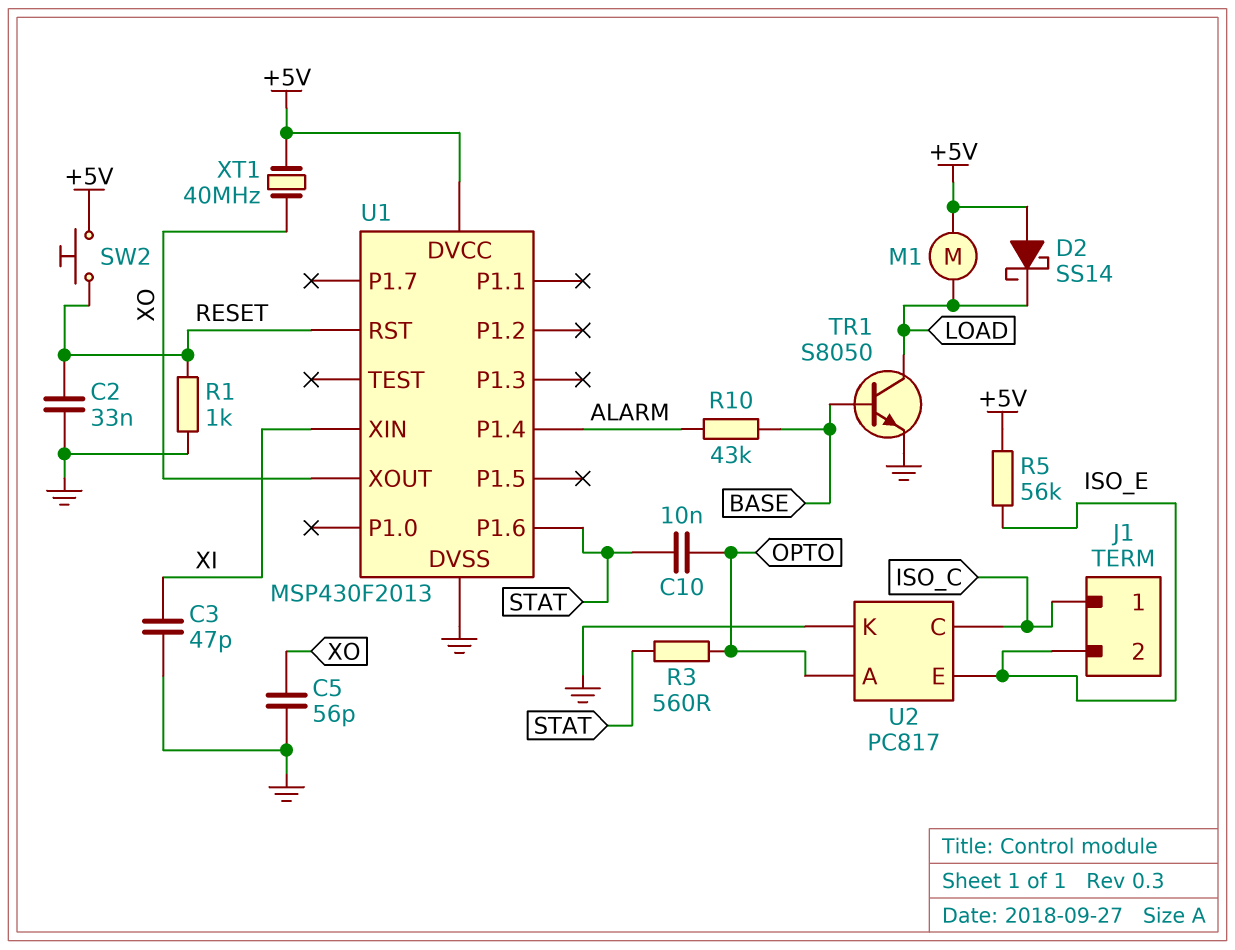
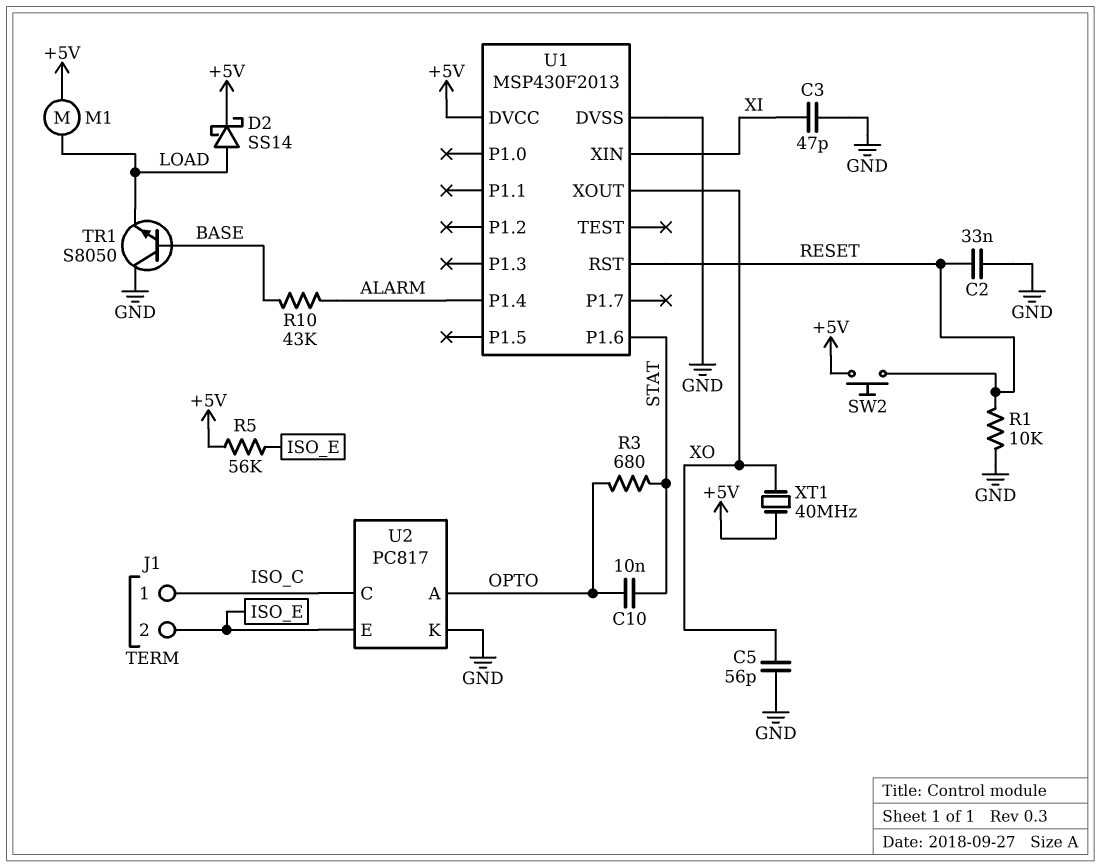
D2: schottky SS14 (A +5V, K LOAD) -> schottky SS14 (A LOAD, K +5V)
R1: 1k (GND, RESET) -> 10k (GND, RESET)
R3: 560 (OPTO, STAT) -> 680 (OPTO, STAT)
TR1: NPN S8050 (B BASE, C LOAD, E GND) -> NPN S8050 (B BASE, C GND, E LOAD)

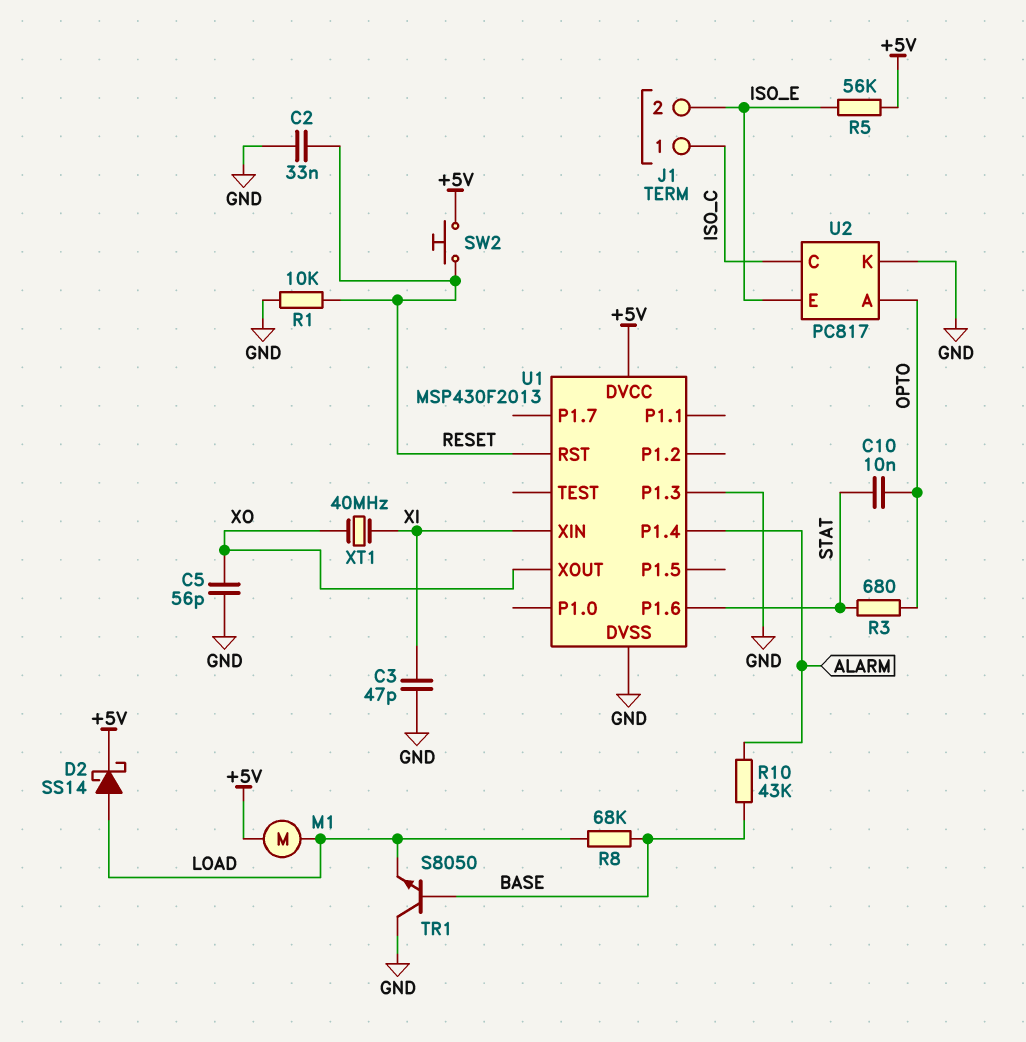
R8: none -> 68k (BASE, LOAD)
U1 pin P1.3: none -> GND
XT1: 40MHz (+5V, XO) -> 40MHz (XI, XO)

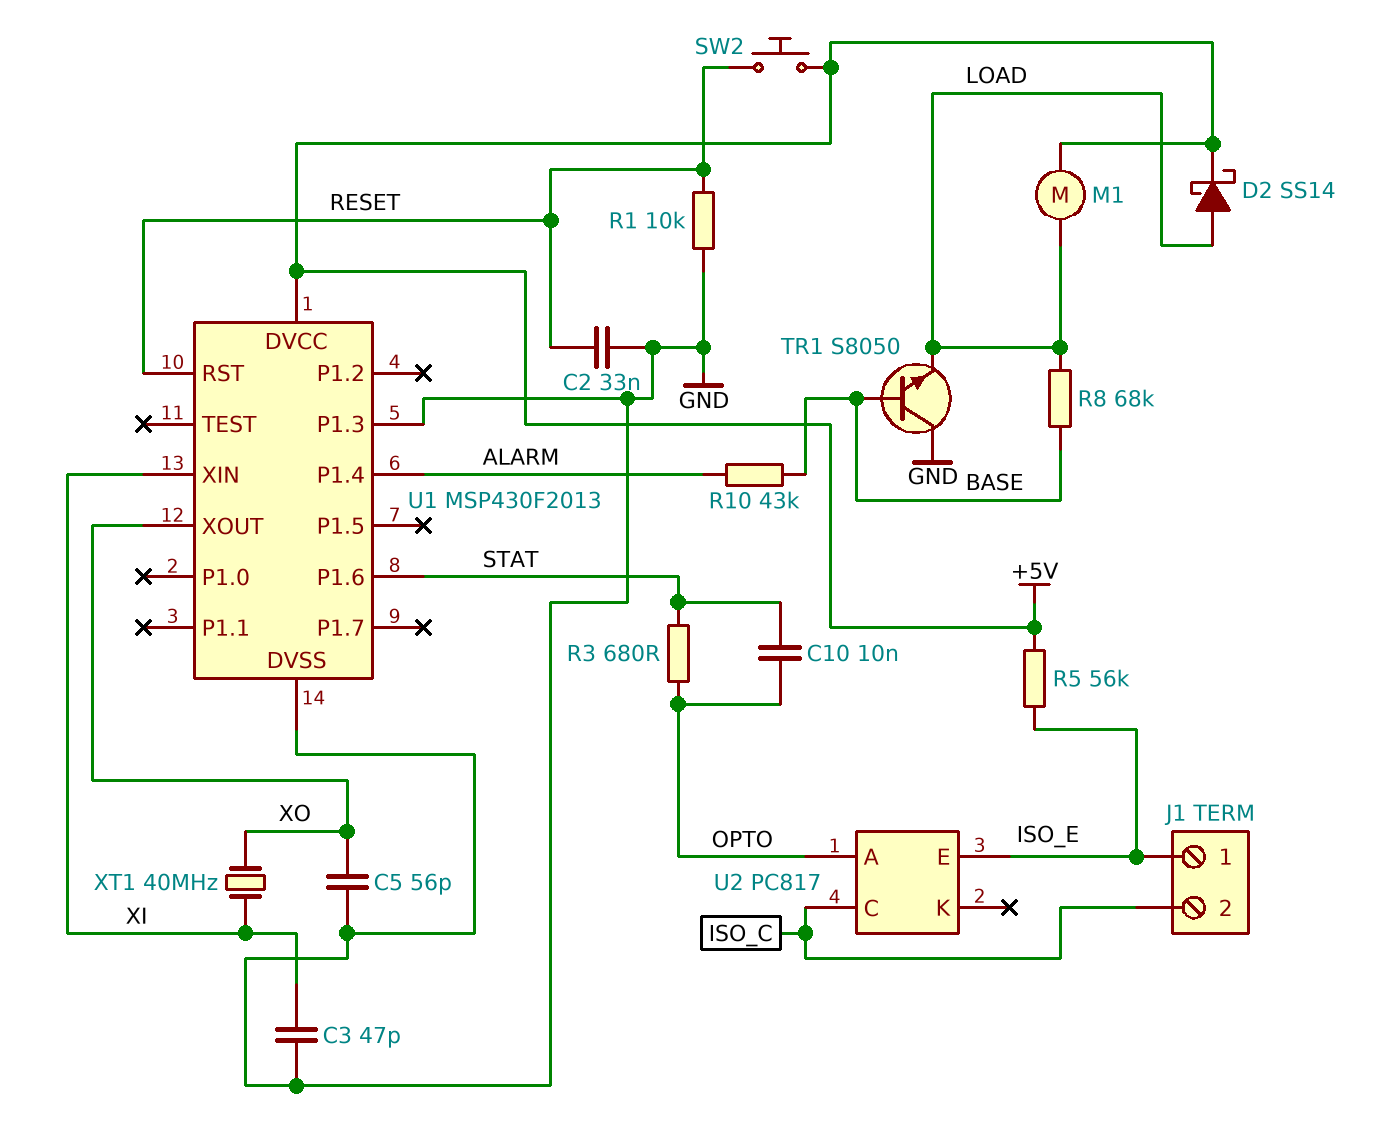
J1 pin 1: ISO_C -> ISO_E
J1 pin 2: ISO_E -> ISO_C
U2 pin K: GND -> none

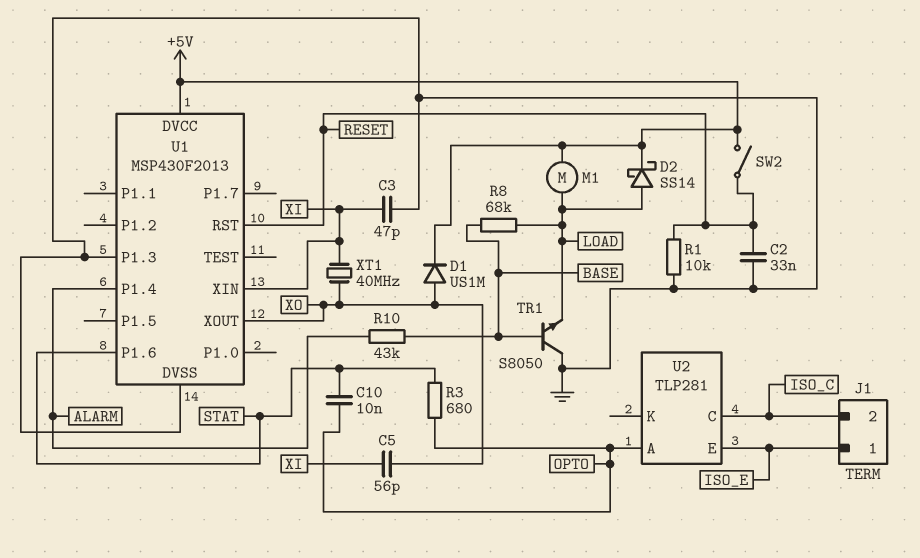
C5: 56pF (GND, XO) -> 56pF (XI, XO)
D1: none -> diode US1M (A XO, K +5V)
R5: 56k (+5V, ISO_E) -> none
SW2: button (+5V, RESET) -> switch (+5V, RESET)
U2: PC817 -> TLP281

